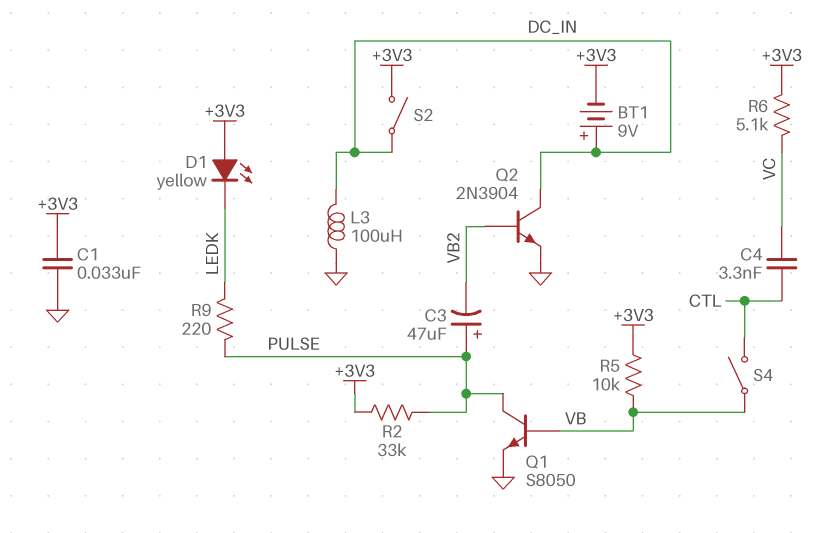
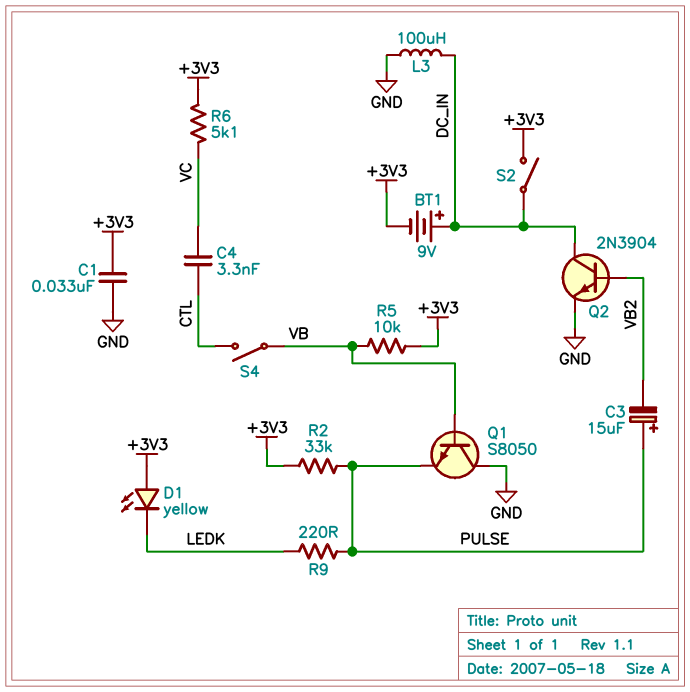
C3: 47uF (plus PULSE, minus VB2) -> 15uF (plus PULSE, minus VB2)
Q1: NPN S8050 (B VB, C PULSE, E GND) -> NPN S8050 (B VB, C GND, E PULSE)

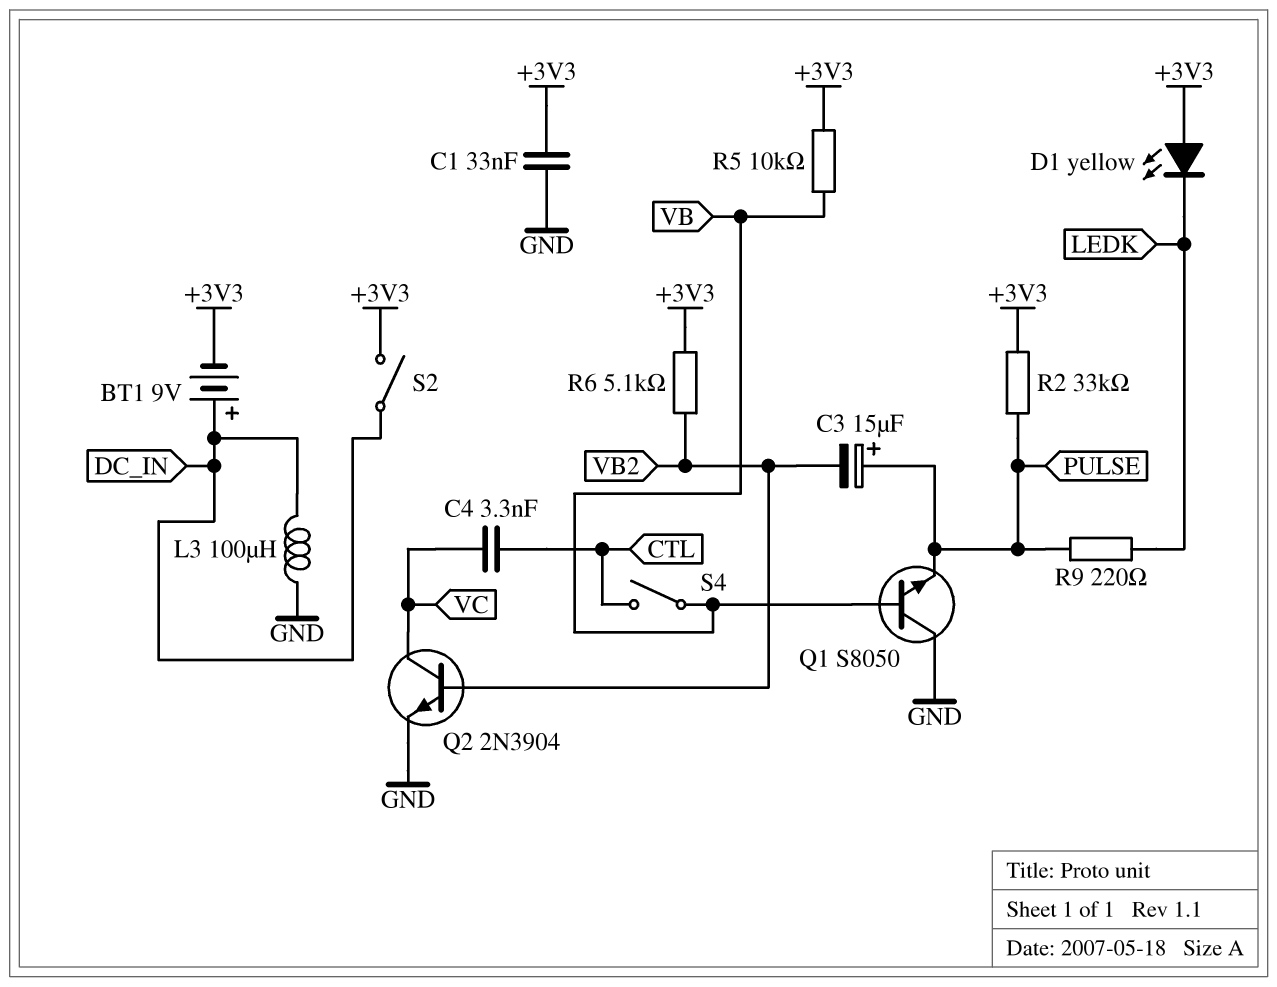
Q2: NPN 2N3904 (B VB2, C DC_IN, E GND) -> NPN 2N3904 (B VB2, C VC, E GND)
R6: 5.1k (+3V3, VC) -> 5.1k (+3V3, VB2)

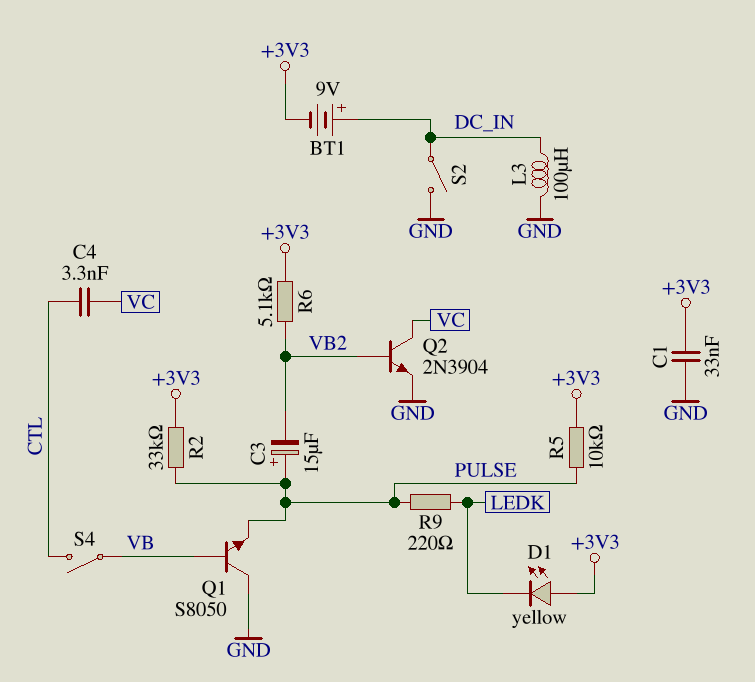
R5: 10k (+3V3, VB) -> 10k (+3V3, PULSE)
S2: switch (+3V3, DC_IN) -> switch (DC_IN, GND)

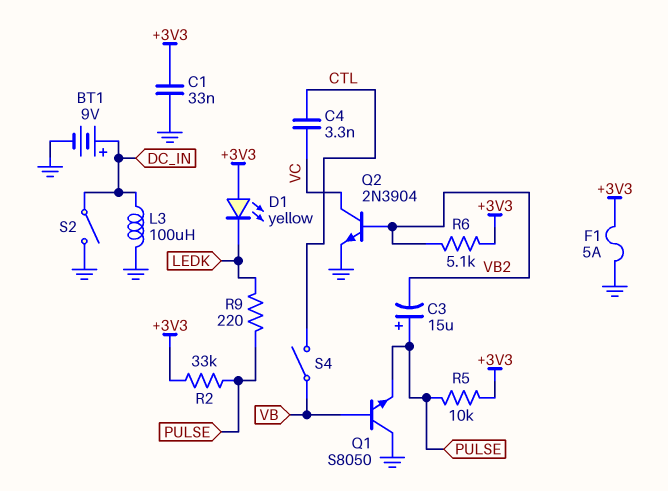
BT1: 9V (plus DC_IN, minus +3V3) -> 9V (plus DC_IN, minus GND)
F1: none -> 5A (+3V3, GND)

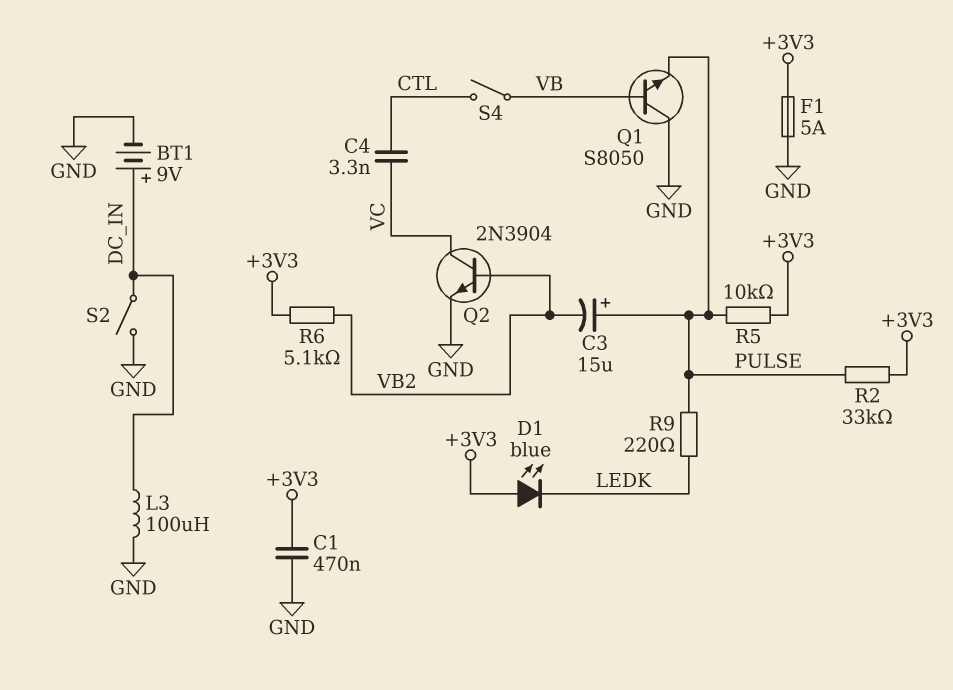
C1: 33nF (+3V3, GND) -> 470nF (+3V3, GND)
D1: LED yellow (A +3V3, K LEDK) -> LED blue (A +3V3, K LEDK)

